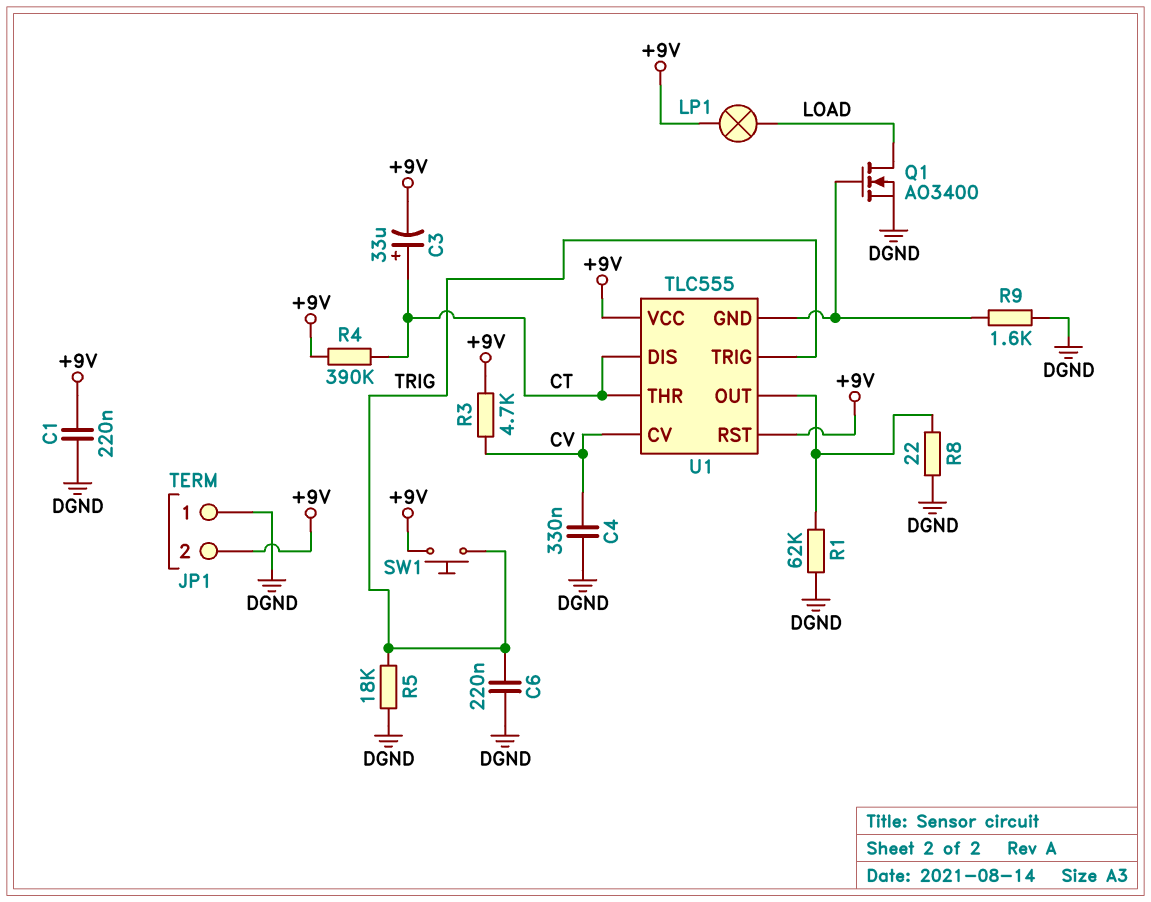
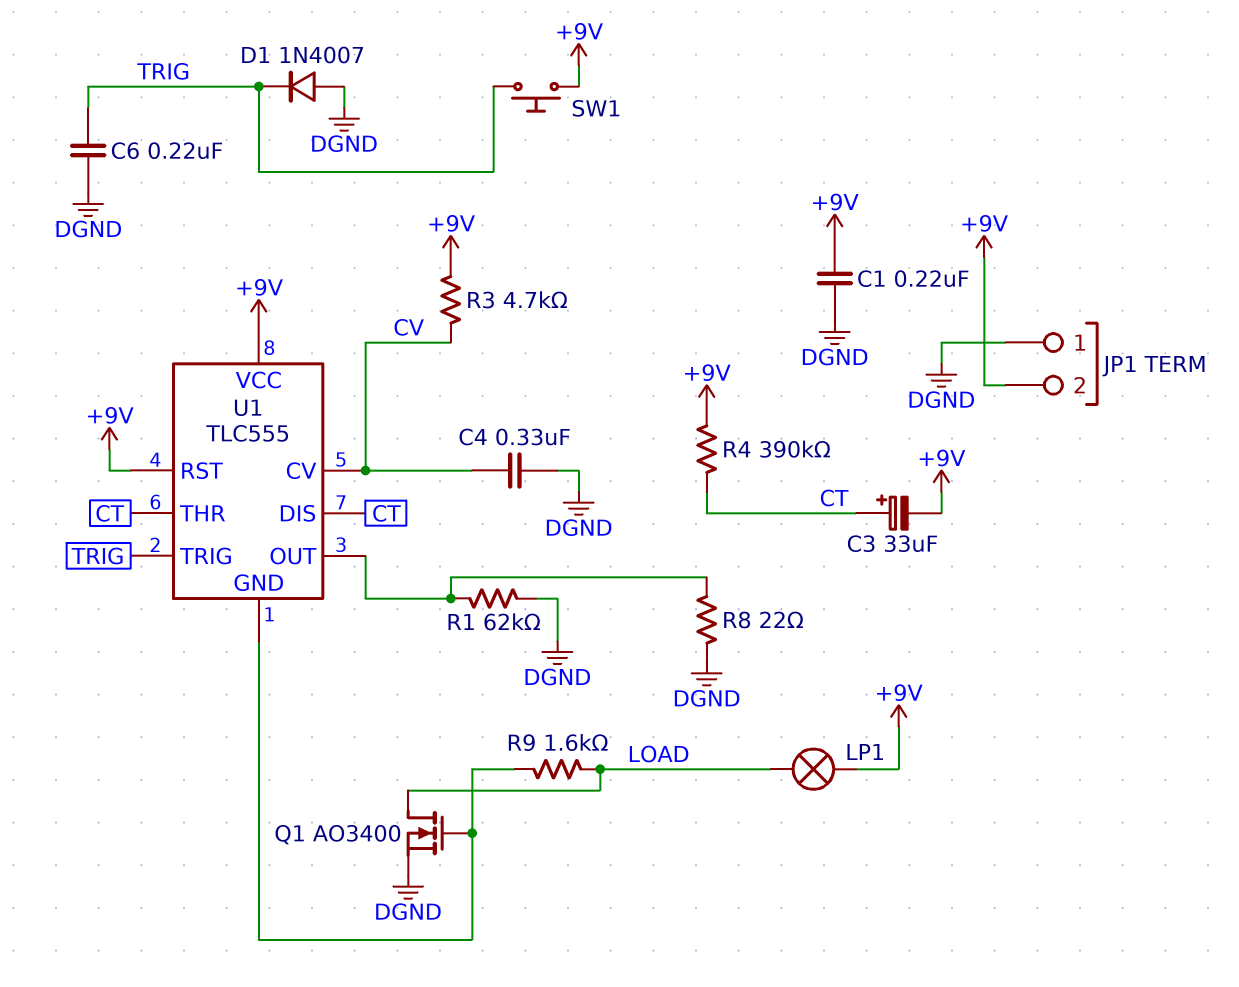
D1: none -> diode 1N4007 (A DGND, K TRIG)
R5: 18k (DGND, TRIG) -> none
R9: 1.6k (DGND, U1/GND) -> 1.6k (LOAD, U1/GND)

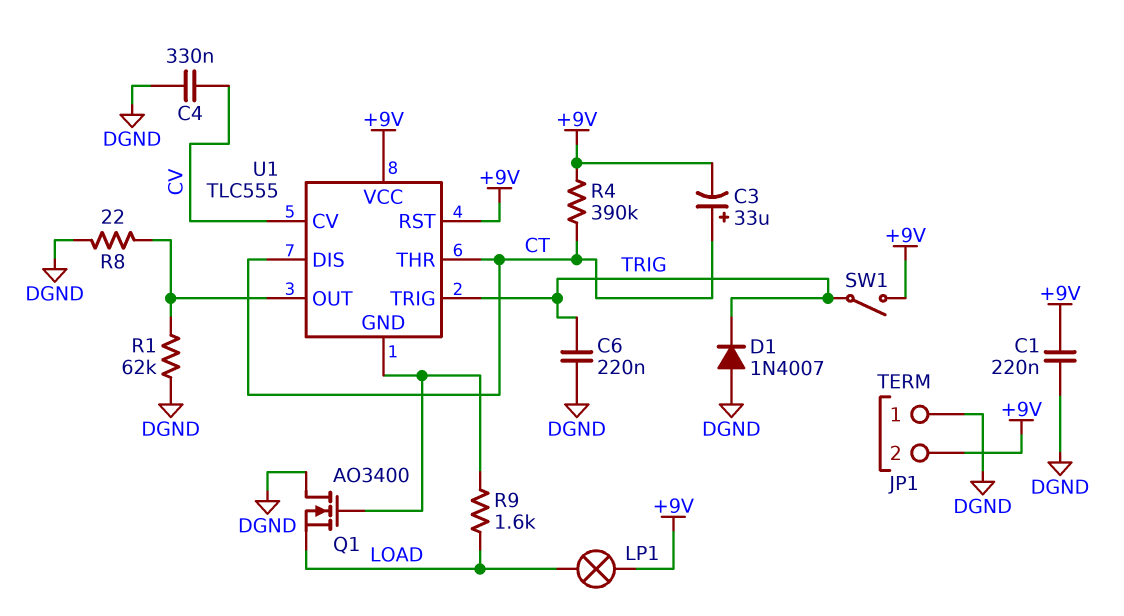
Q1: NMOS AO3400 (G U1/GND, D LOAD, S DGND) -> NMOS AO3400 (G U1/GND, D DGND, S LOAD)
R3: 4.7k (+9V, CV) -> none
SW1: button (+9V, TRIG) -> switch (+9V, TRIG)

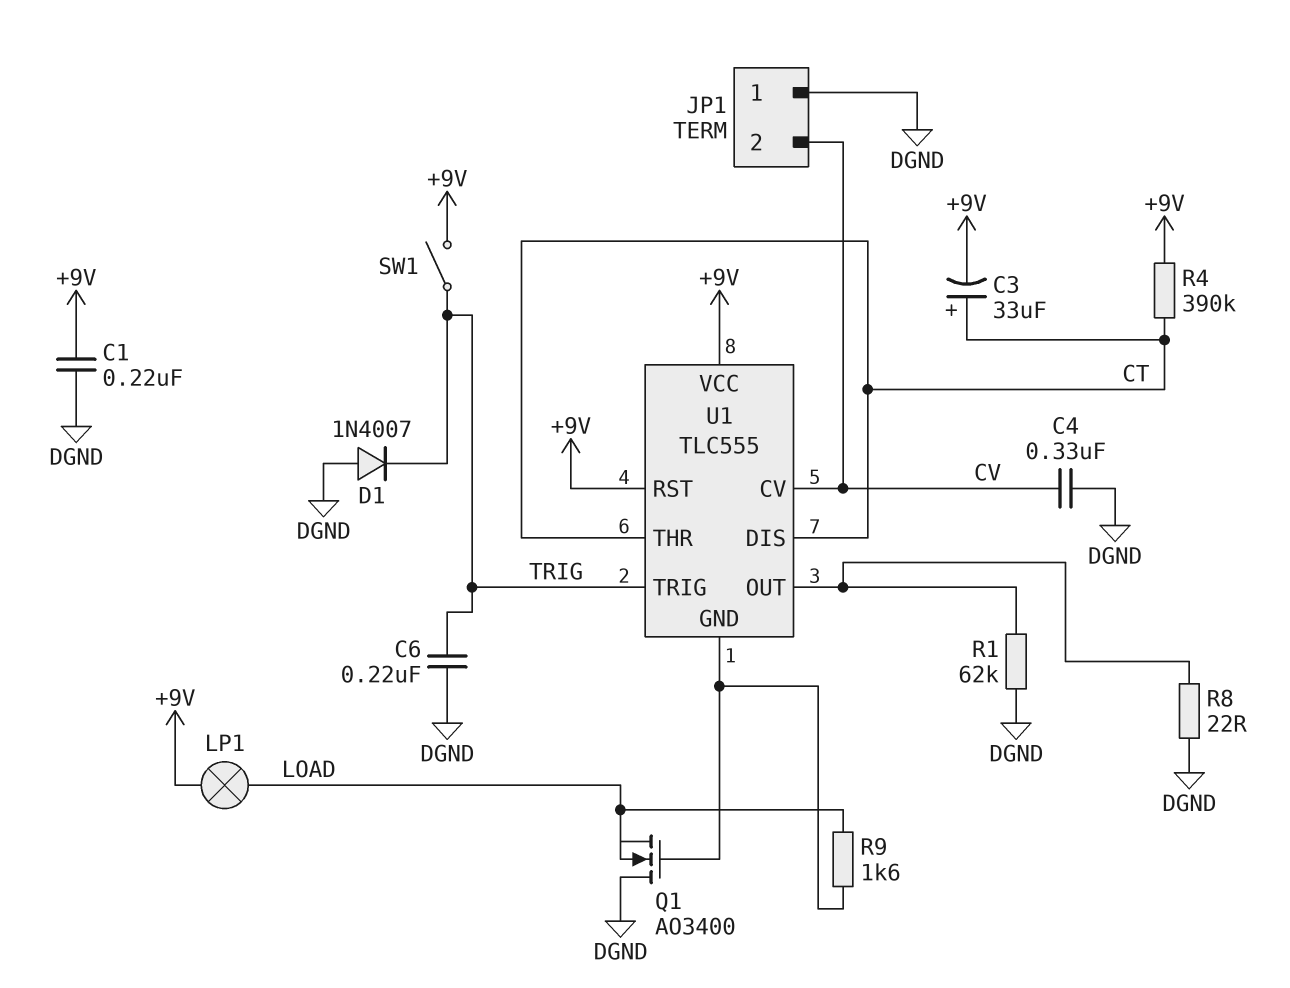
JP1 pin 2: +9V -> CV

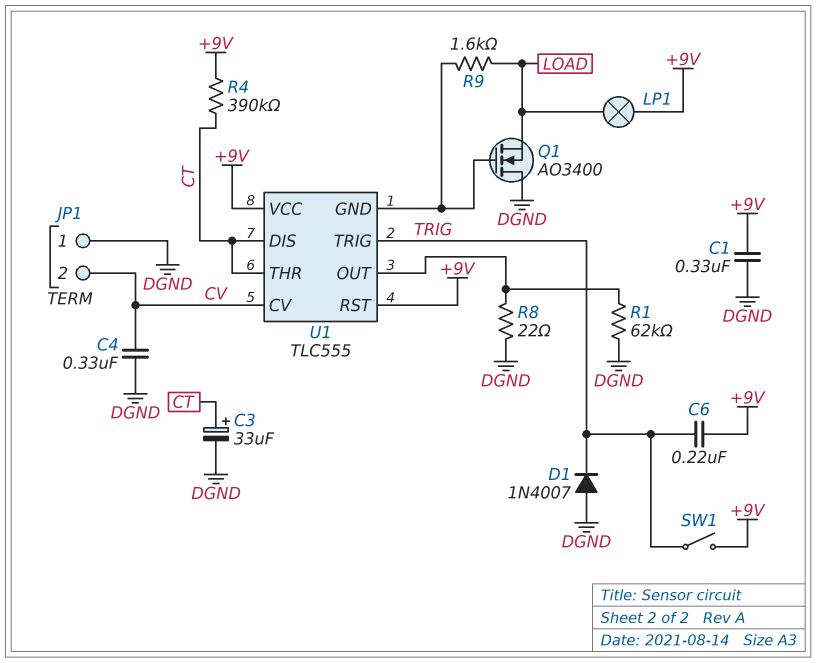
C1: 220nF (+9V, DGND) -> 330nF (+9V, DGND)
C3: 33uF (plus CT, minus +9V) -> 33uF (plus CT, minus DGND)
C6: 220nF (DGND, TRIG) -> 220nF (+9V, TRIG)

